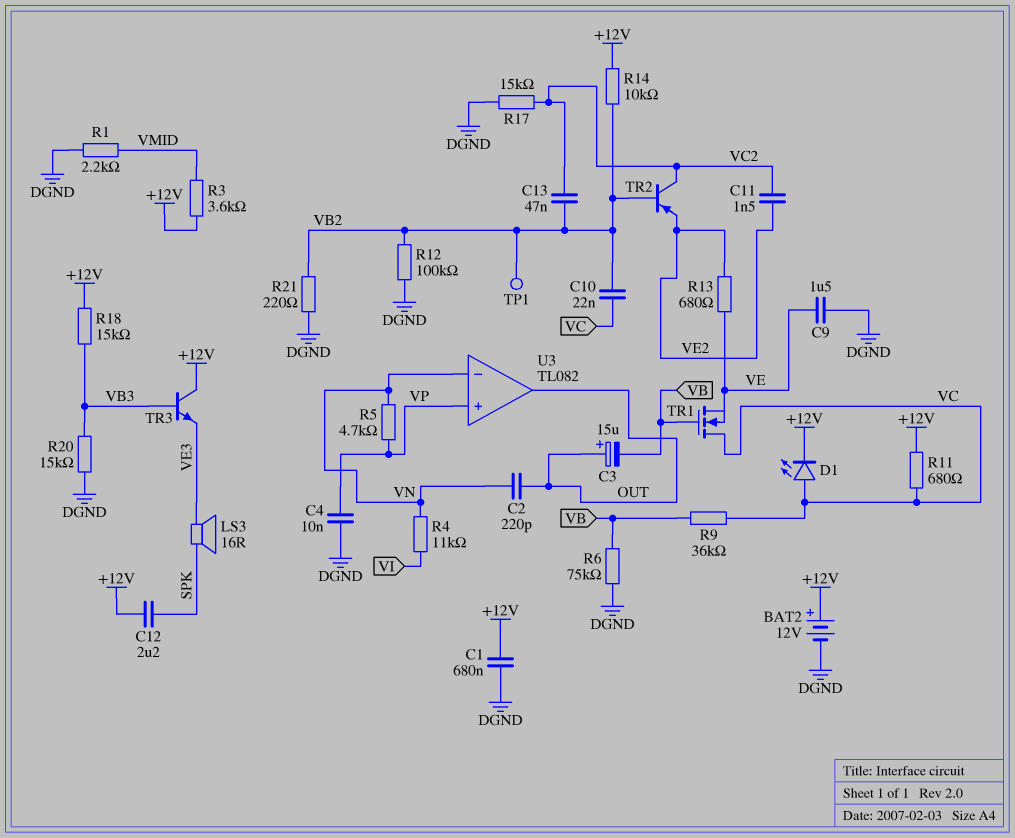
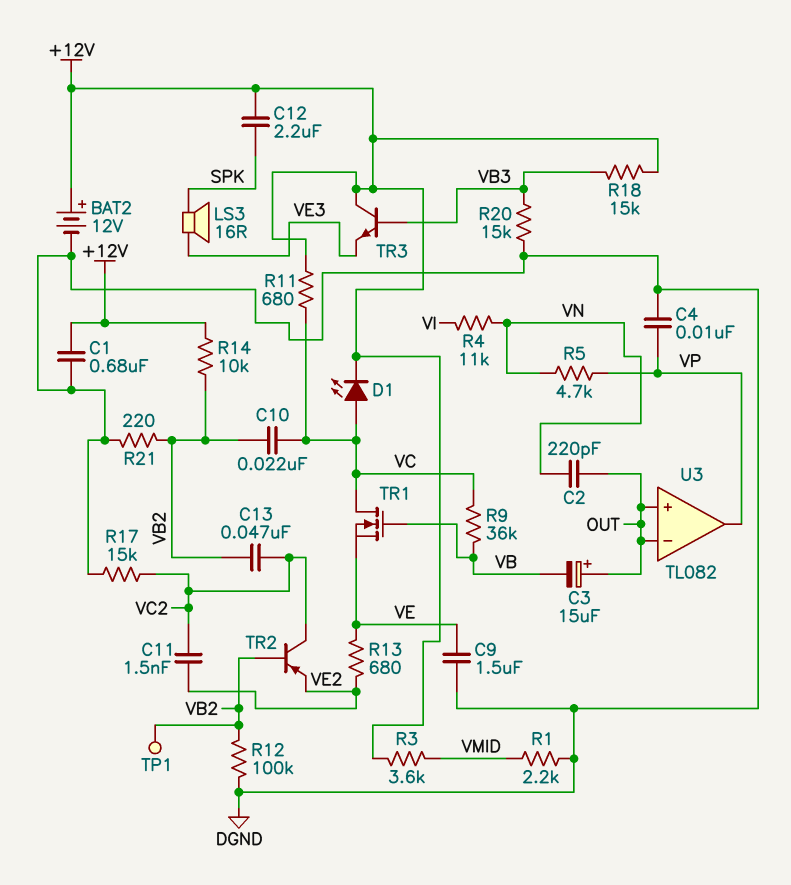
R6: 75k (DGND, VB) -> none
U3 pin in+: VP -> OUT
U3 pin in-: VN -> OUT
U3 pin out: OUT -> VP

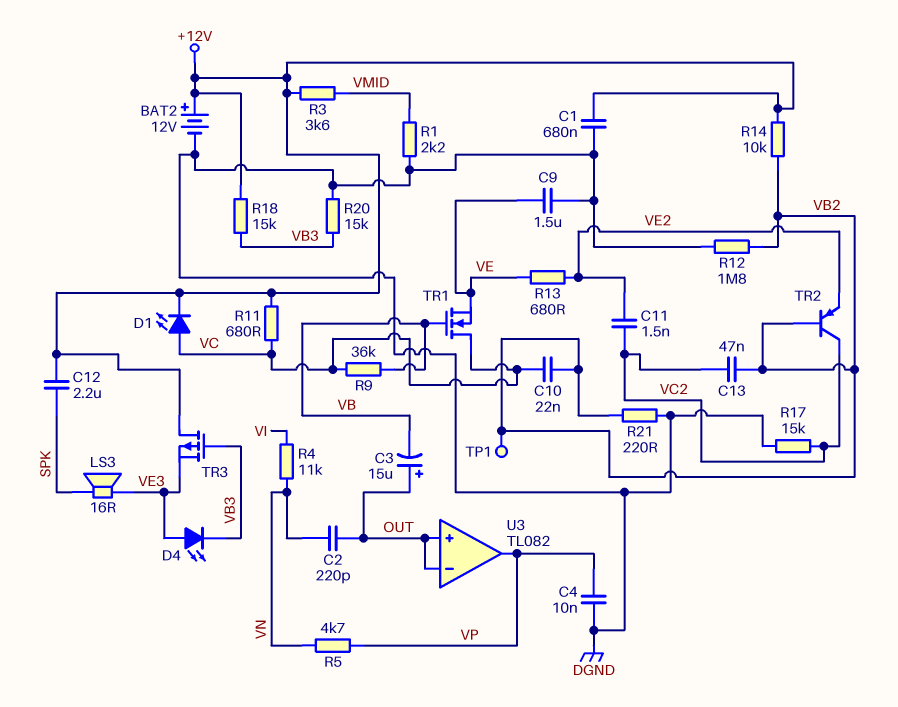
D4: none -> LED (A VE3, K VB3)
R12: 100k (DGND, VB2) -> 1.8M (DGND, VB2)
TR3: NPN (B VB3, C +12V, E VE3) -> PMOS (G VB3, D +12V, S VE3)

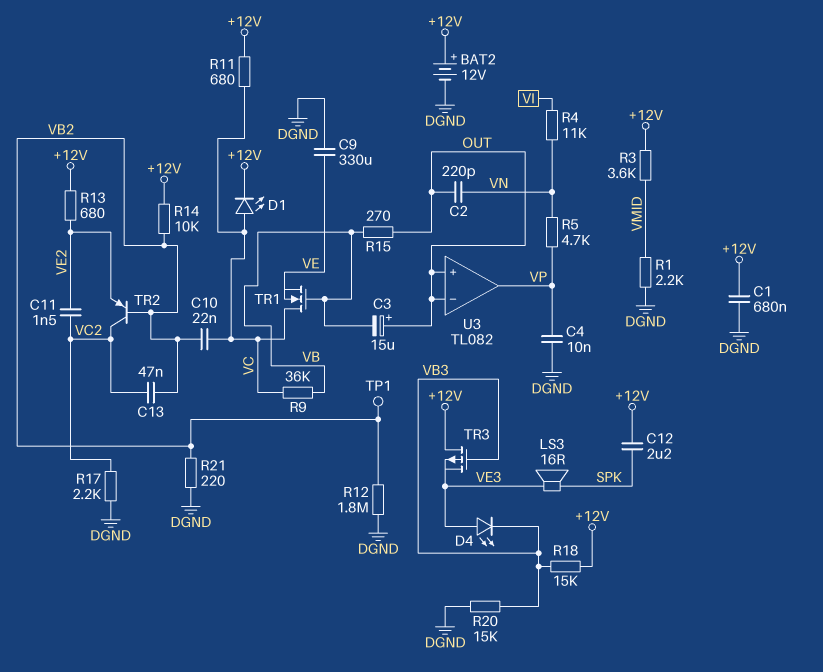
C9: 1.5uF (DGND, VE) -> 330uF (DGND, VE)
R13: 680 (VE, VE2) -> 680 (+12V, VE2)
R15: none -> 270 (OUT, VB)
R17: 15k (DGND, VC2) -> 2.2k (DGND, VC2)

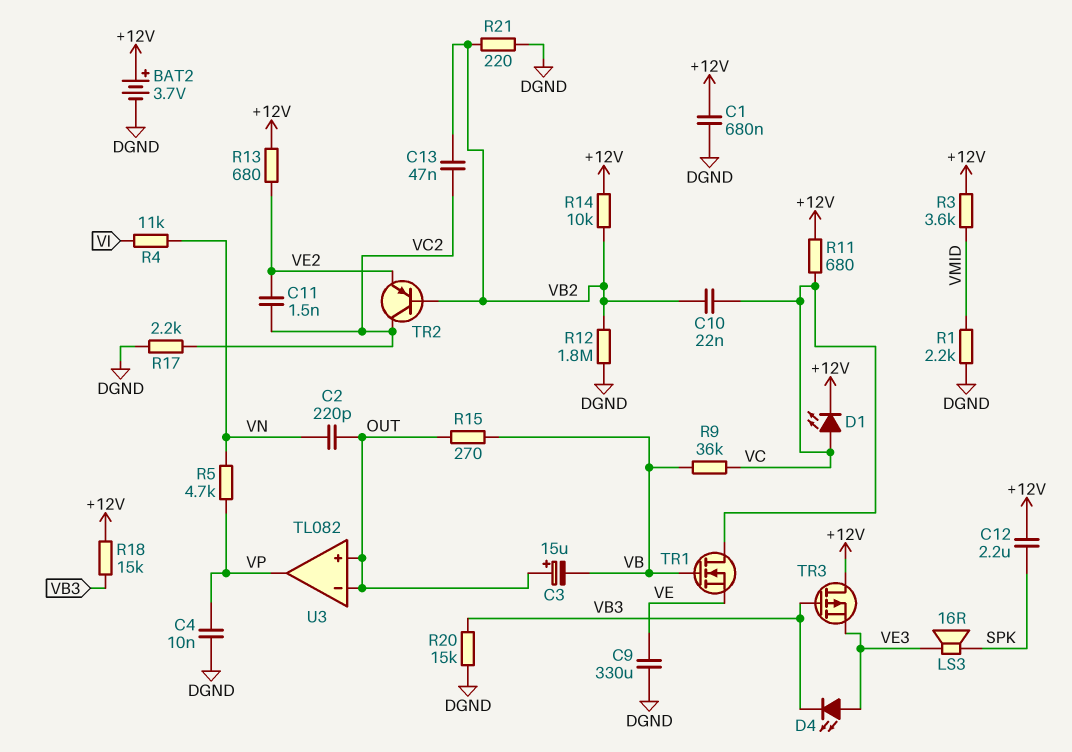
BAT2: 12V (plus +12V, minus DGND) -> 3.7V (plus +12V, minus DGND)
TP1: test point (VB2) -> none

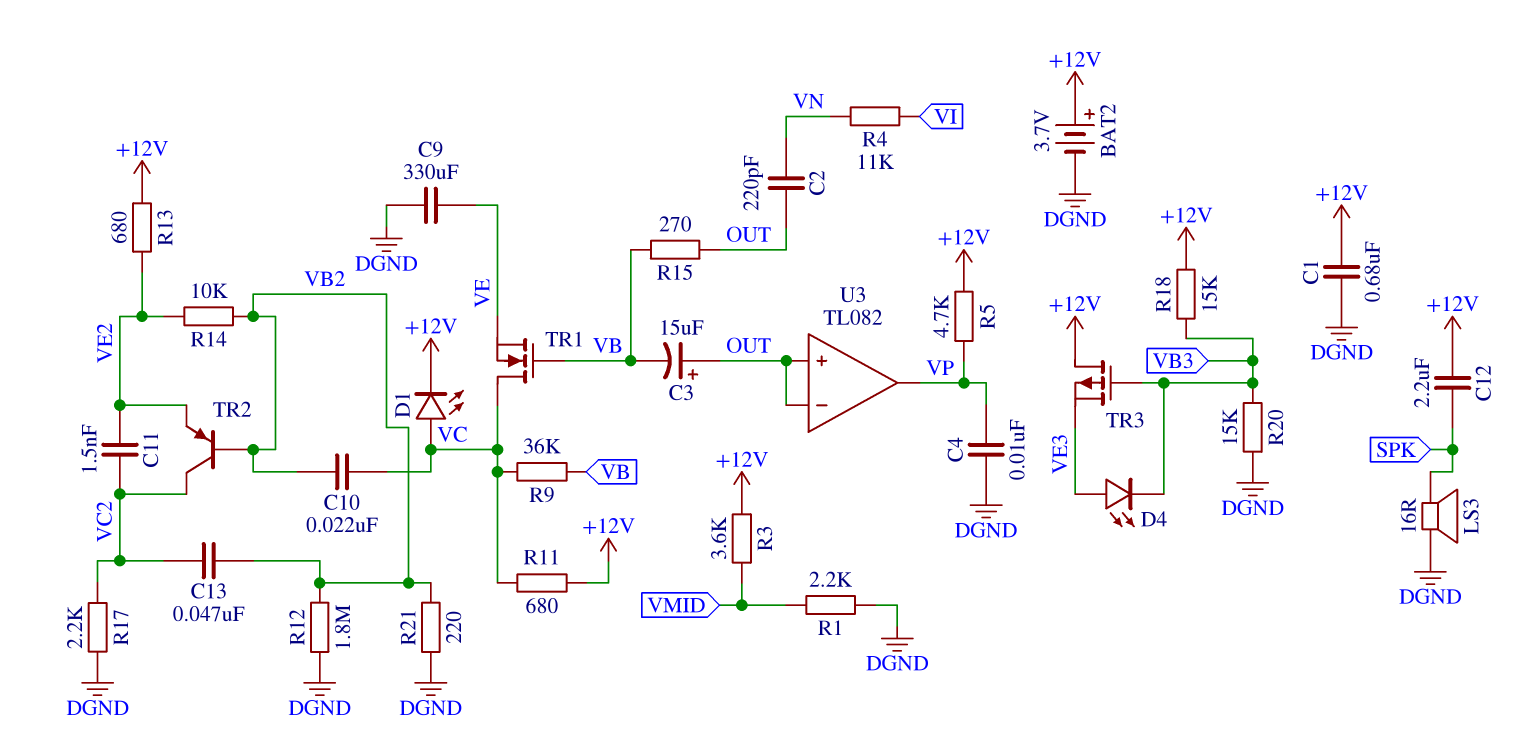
LS3: speaker 16R (SPK, VE3) -> speaker 16R (DGND, SPK)
R5: 4.7k (VN, VP) -> 4.7k (+12V, VP)
R14: 10k (+12V, VB2) -> 10k (VB2, VE2)

